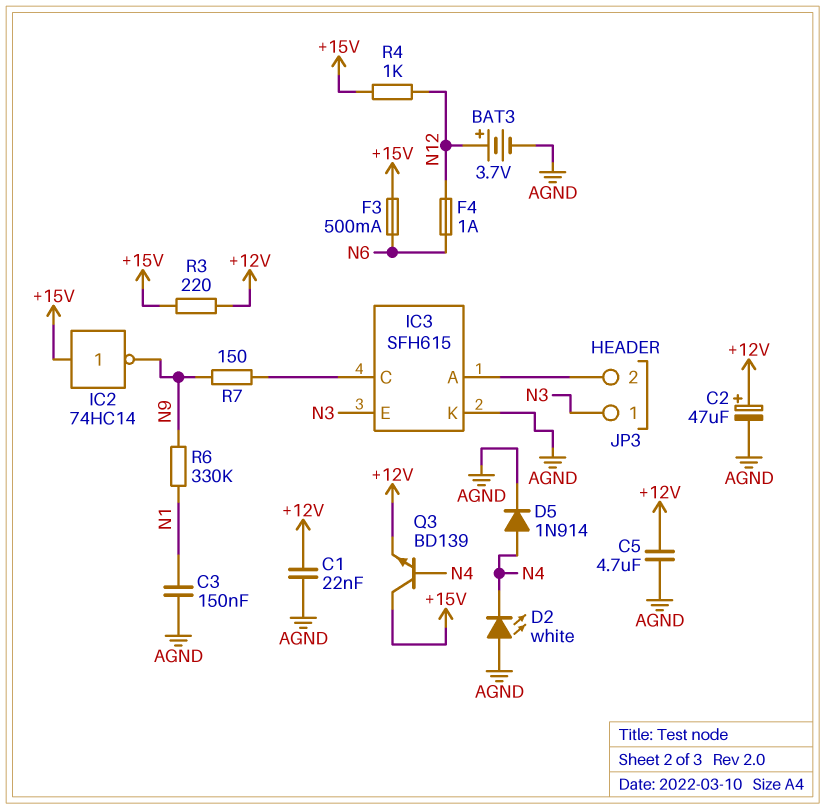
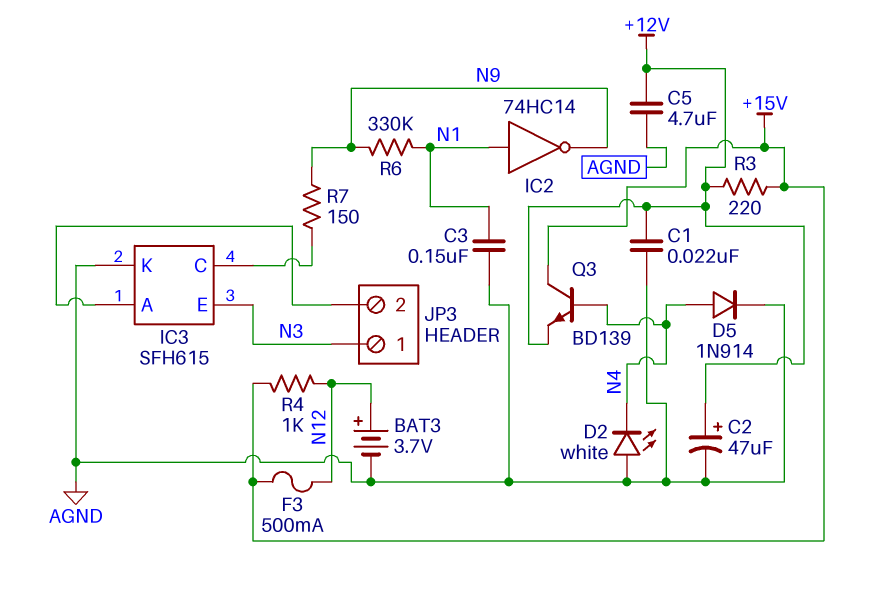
F3: 500mA (+15V, N6) -> 500mA (+15V, N12)
F4: 1A (N6, N12) -> none
IC2: NOT 74HC14 (in +15V, out N9) -> NOT 74HC14 (in N1, out N9)

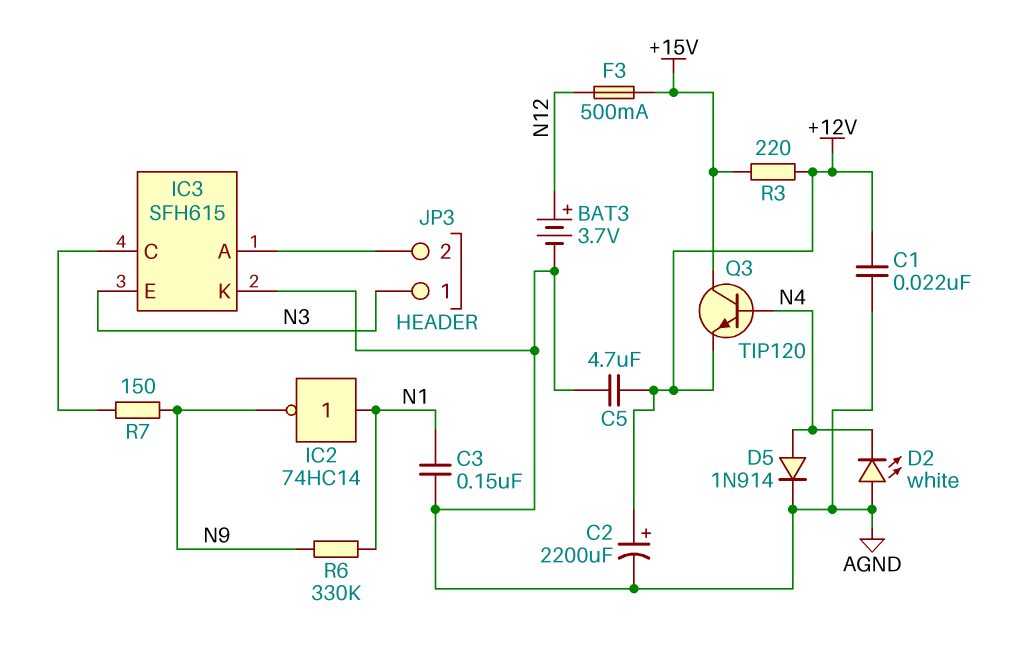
C2: 47uF (plus +12V, minus AGND) -> 2200uF (plus +12V, minus AGND)
Q3: NPN BD139 (B N4, C +15V, E +12V) -> NPN TIP120 (B N4, C +15V, E +12V)
R4: 1k (+15V, N12) -> none

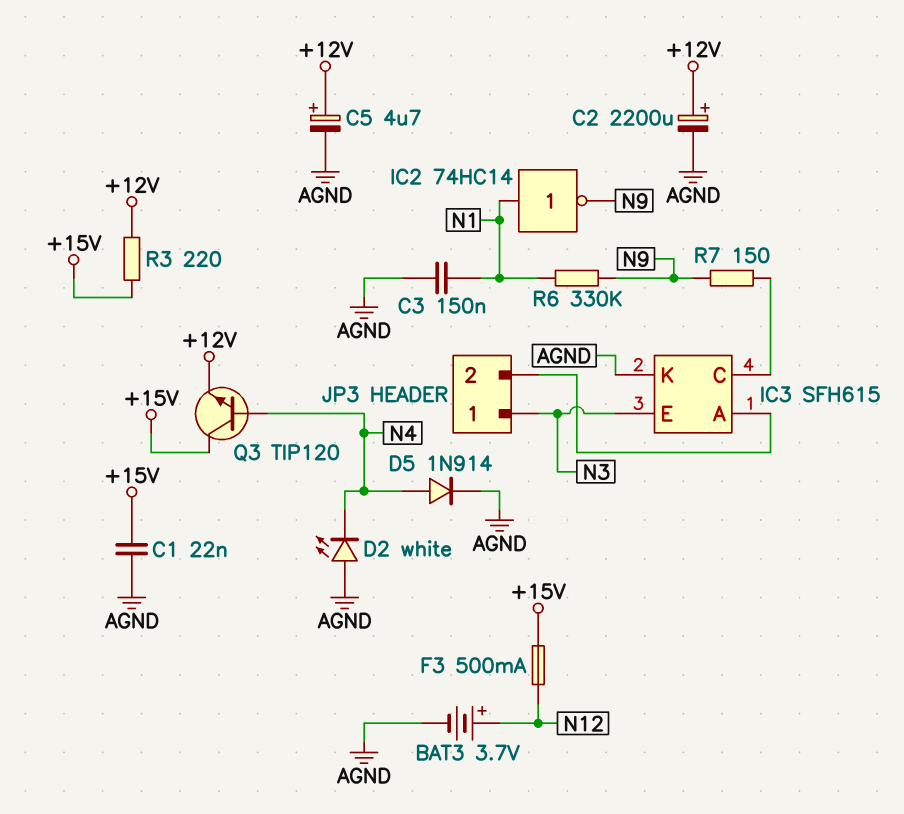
C1: 22nF (+12V, AGND) -> 22nF (+15V, AGND)
C5: 4.7uF (+12V, AGND) -> 4.7uF (plus +12V, minus AGND)

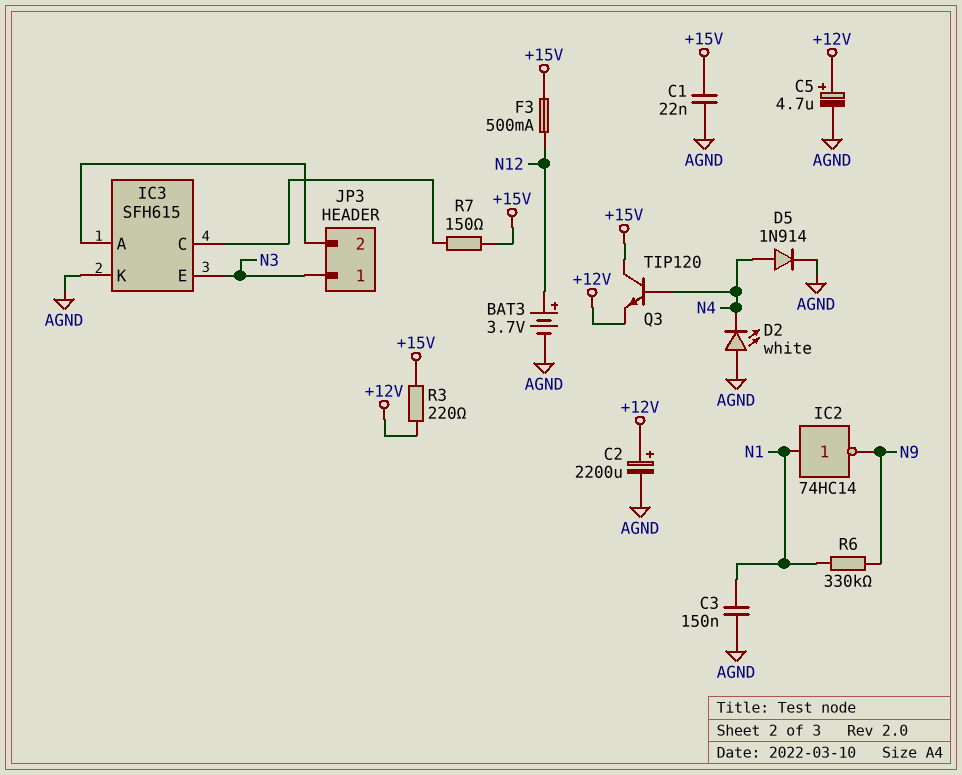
R7: 150 (IC3/C, N9) -> 150 (+15V, IC3/C)

